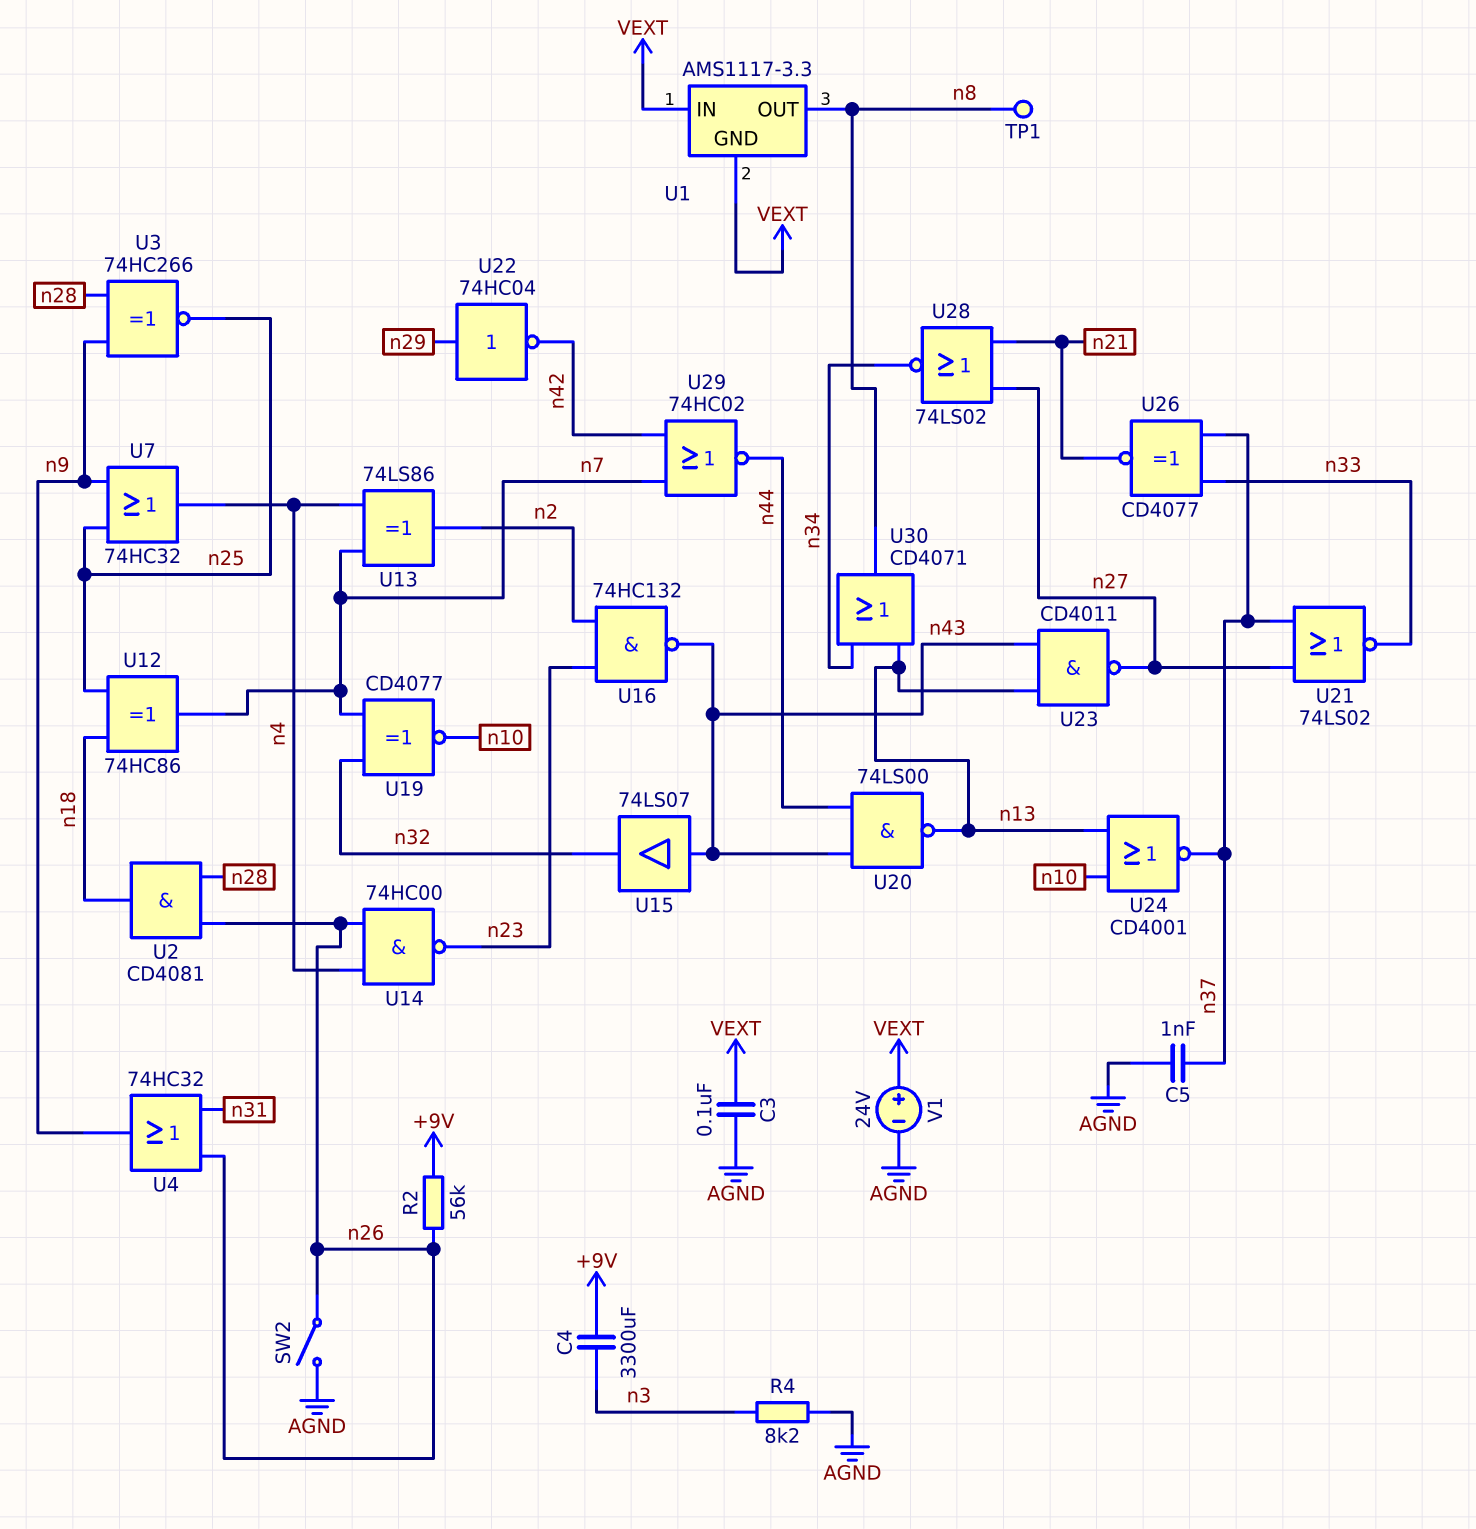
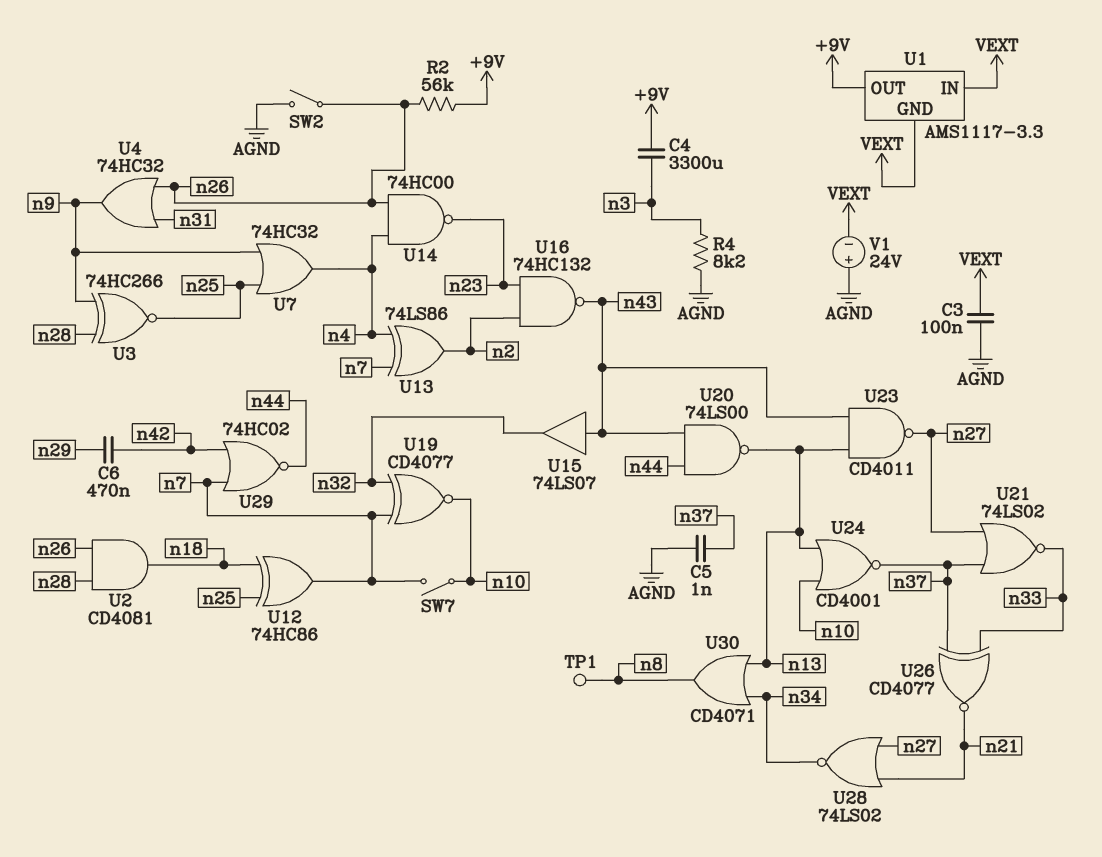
C6: none -> 470nF (n29, n42)
SW7: none -> switch (n7, n10)
U1 pin OUT: n8 -> +9V
U22: NOT 74HC04 (in n29, out n42) -> none
V1: 24V (plus VEXT, minus AGND) -> 24V (plus AGND, minus VEXT)

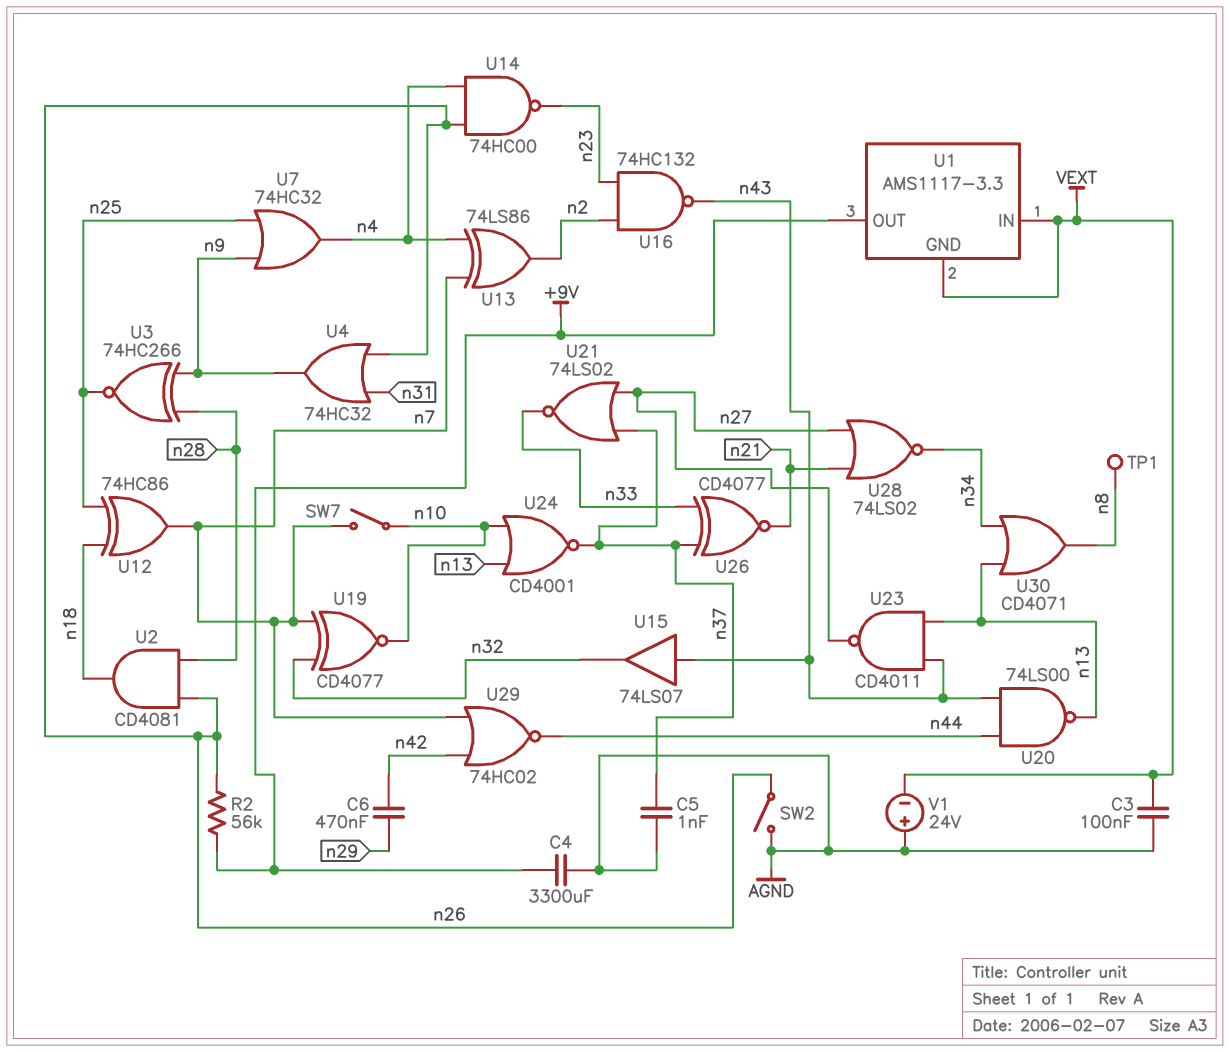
C4: 3300uF (+9V, n3) -> 3300uF (+9V, AGND)
R4: 8.2k (AGND, n3) -> none

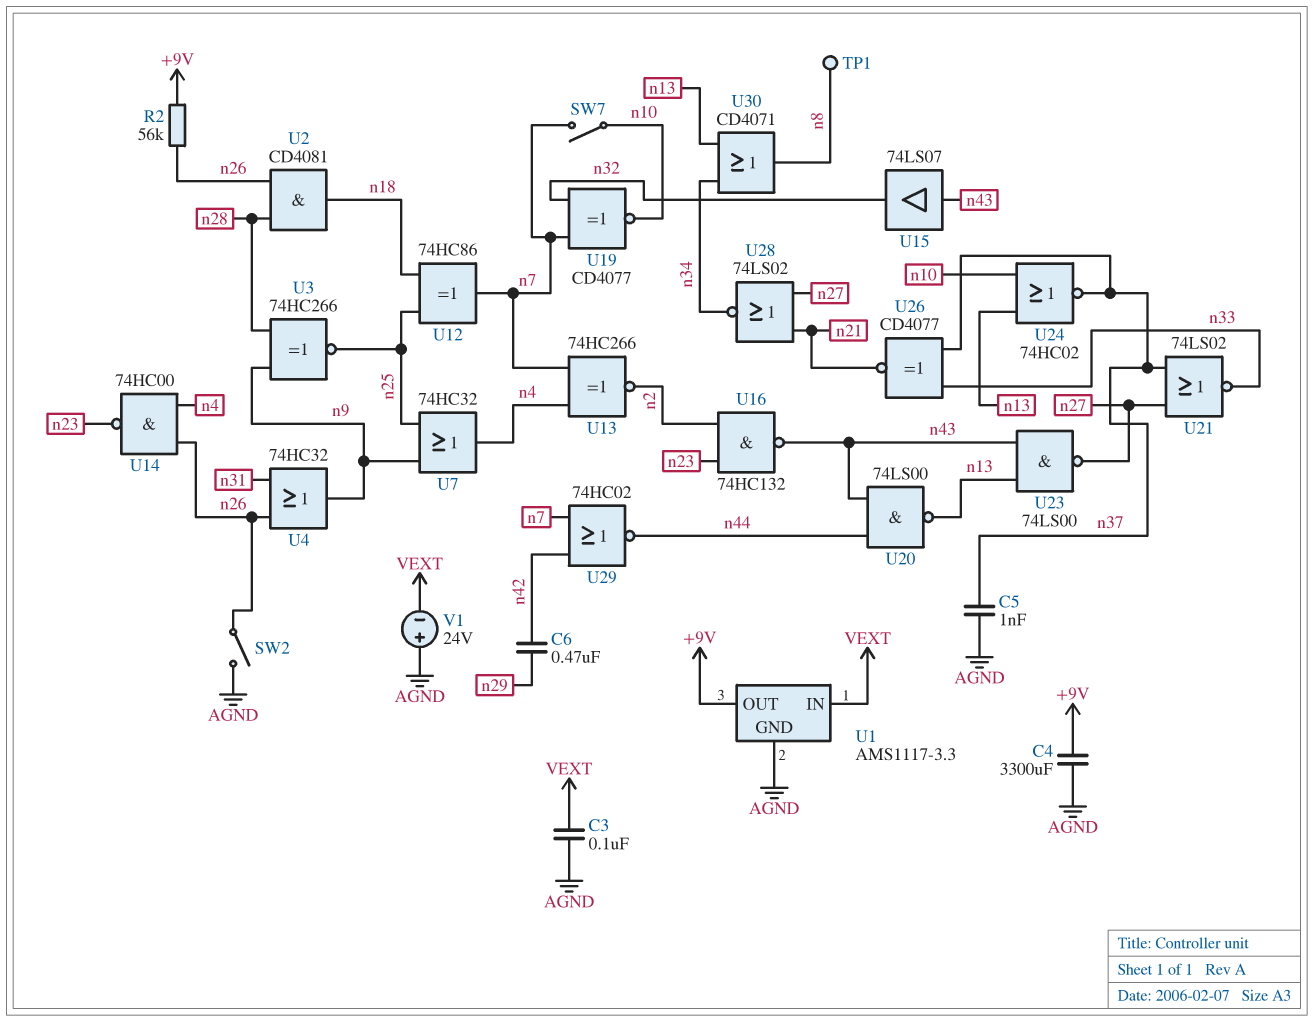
U1 pin GND: VEXT -> AGND
U13: XOR 74LS86 (in n4, in n7, out n2) -> XNOR 74HC266 (in n4, in n7, out n2)
U23: NAND CD4011 (in n13, in n43, out n27) -> NAND 74LS00 (in n13, in n43, out n27)
U24: NOR CD4001 (in n10, in n13, out n37) -> NOR 74HC02 (in n10, in n13, out n37)

